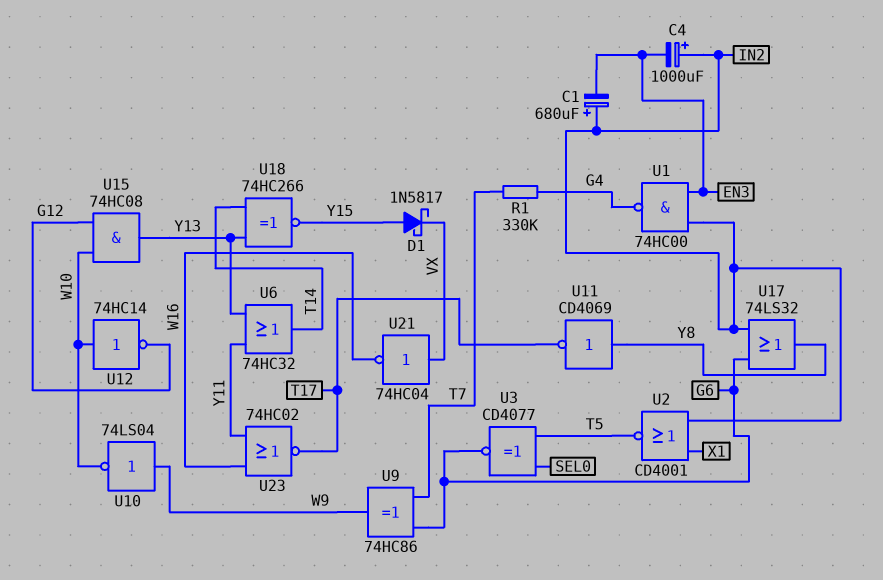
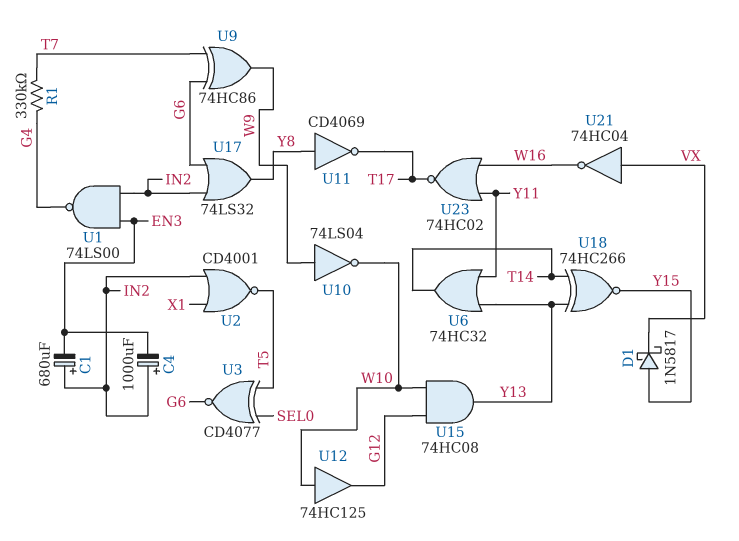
U1: NAND 74HC00 (in EN3, in IN2, out G4) -> NAND 74LS00 (in EN3, in IN2, out G4)
U12: NOT 74HC14 (in W10, out G12) -> buffer 74HC125 (in W10, out G12)

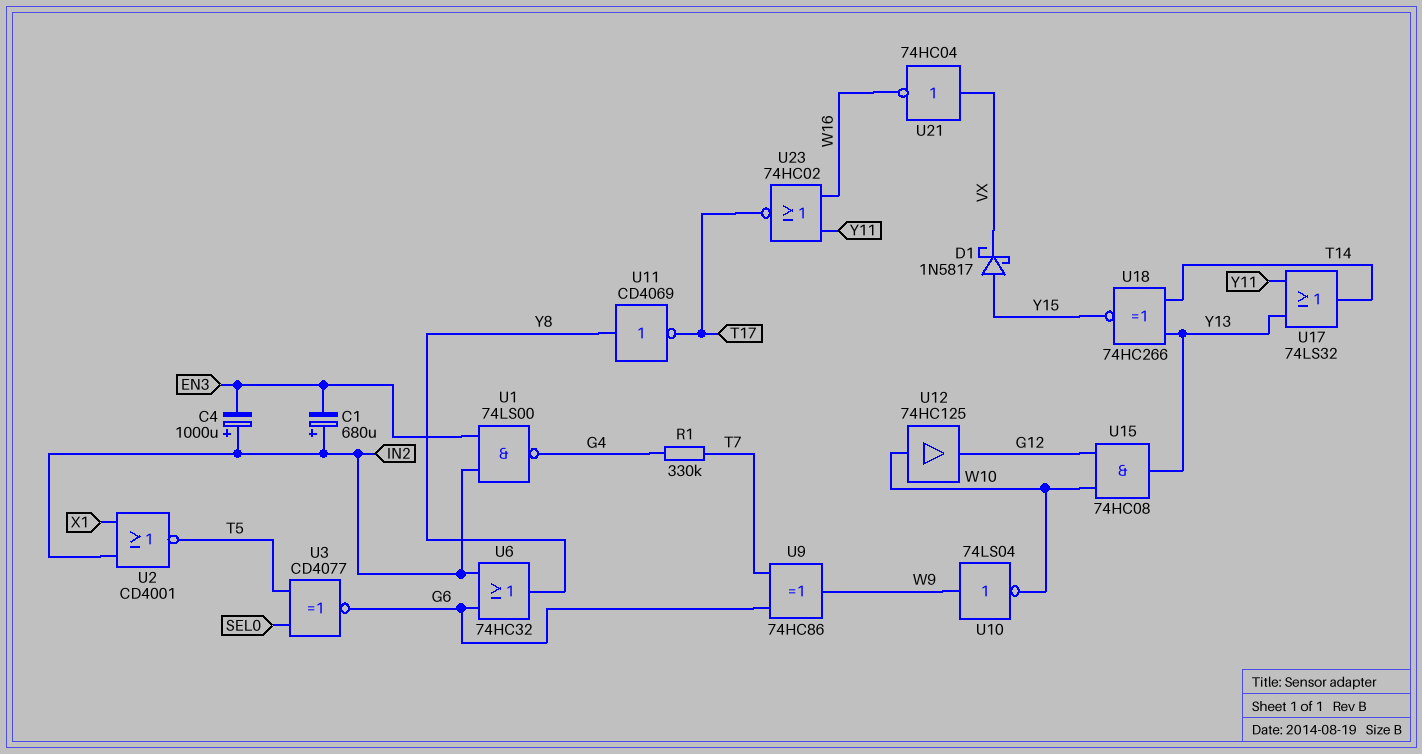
U6: OR 74HC32 (in Y11, in Y13, out T14) -> OR 74HC32 (in G6, in IN2, out Y8)
U17: OR 74LS32 (in G6, in IN2, out Y8) -> OR 74LS32 (in Y11, in Y13, out T14)

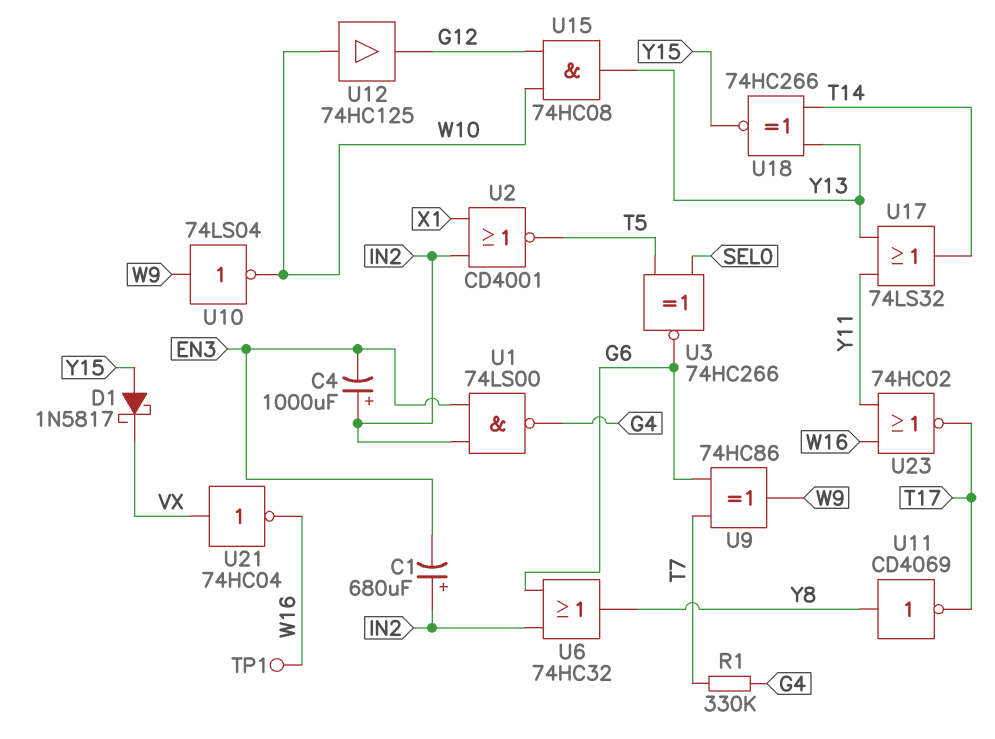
TP1: none -> test point (W16)
U3: XNOR CD4077 (in SEL0, in T5, out G6) -> XNOR 74HC266 (in SEL0, in T5, out G6)

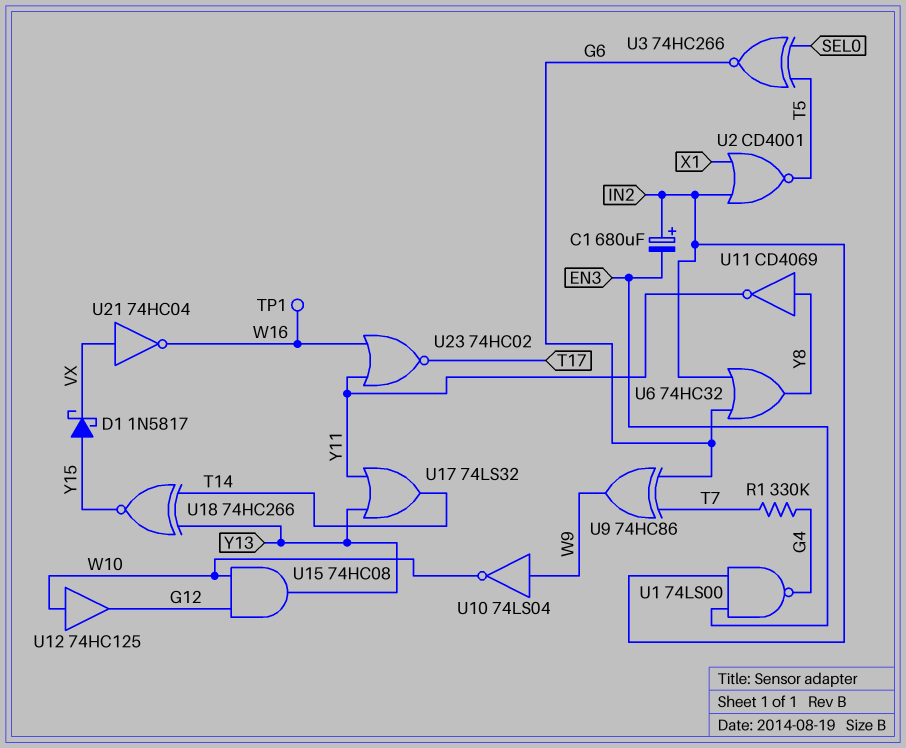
C4: 1000uF (plus IN2, minus EN3) -> none
U11: NOT CD4069 (in Y8, out T17) -> NOT CD4069 (in Y8, out Y11)

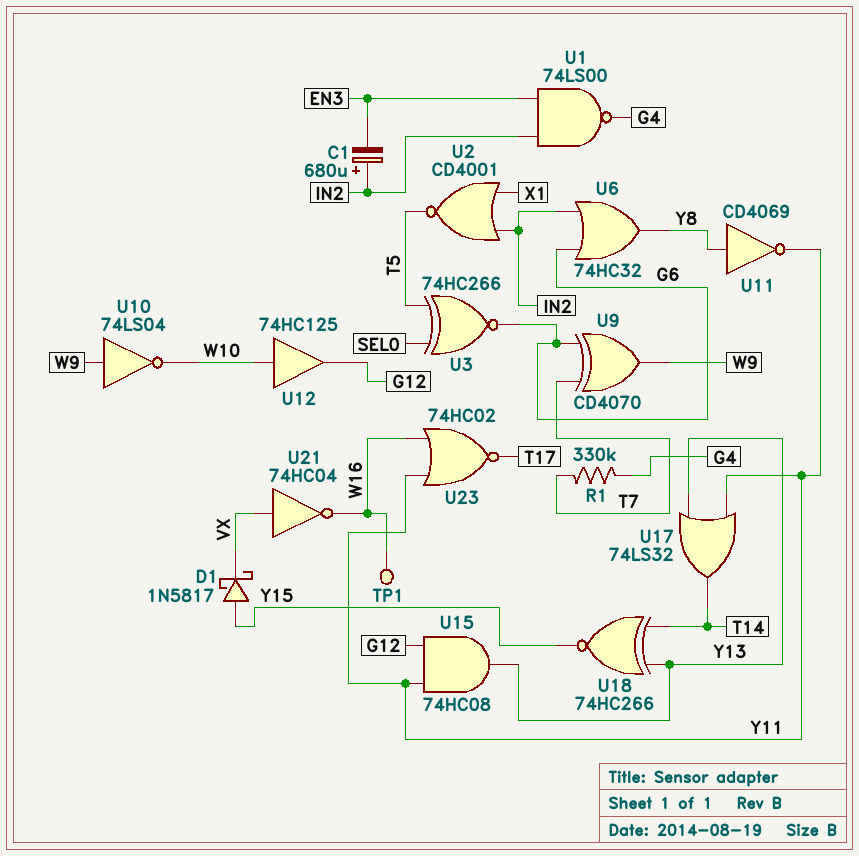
U9: XOR 74HC86 (in G6, in T7, out W9) -> XOR CD4070 (in G6, in T7, out W9)
U15: AND 74HC08 (in G12, in W10, out Y13) -> AND 74HC08 (in G12, in Y11, out Y13)

